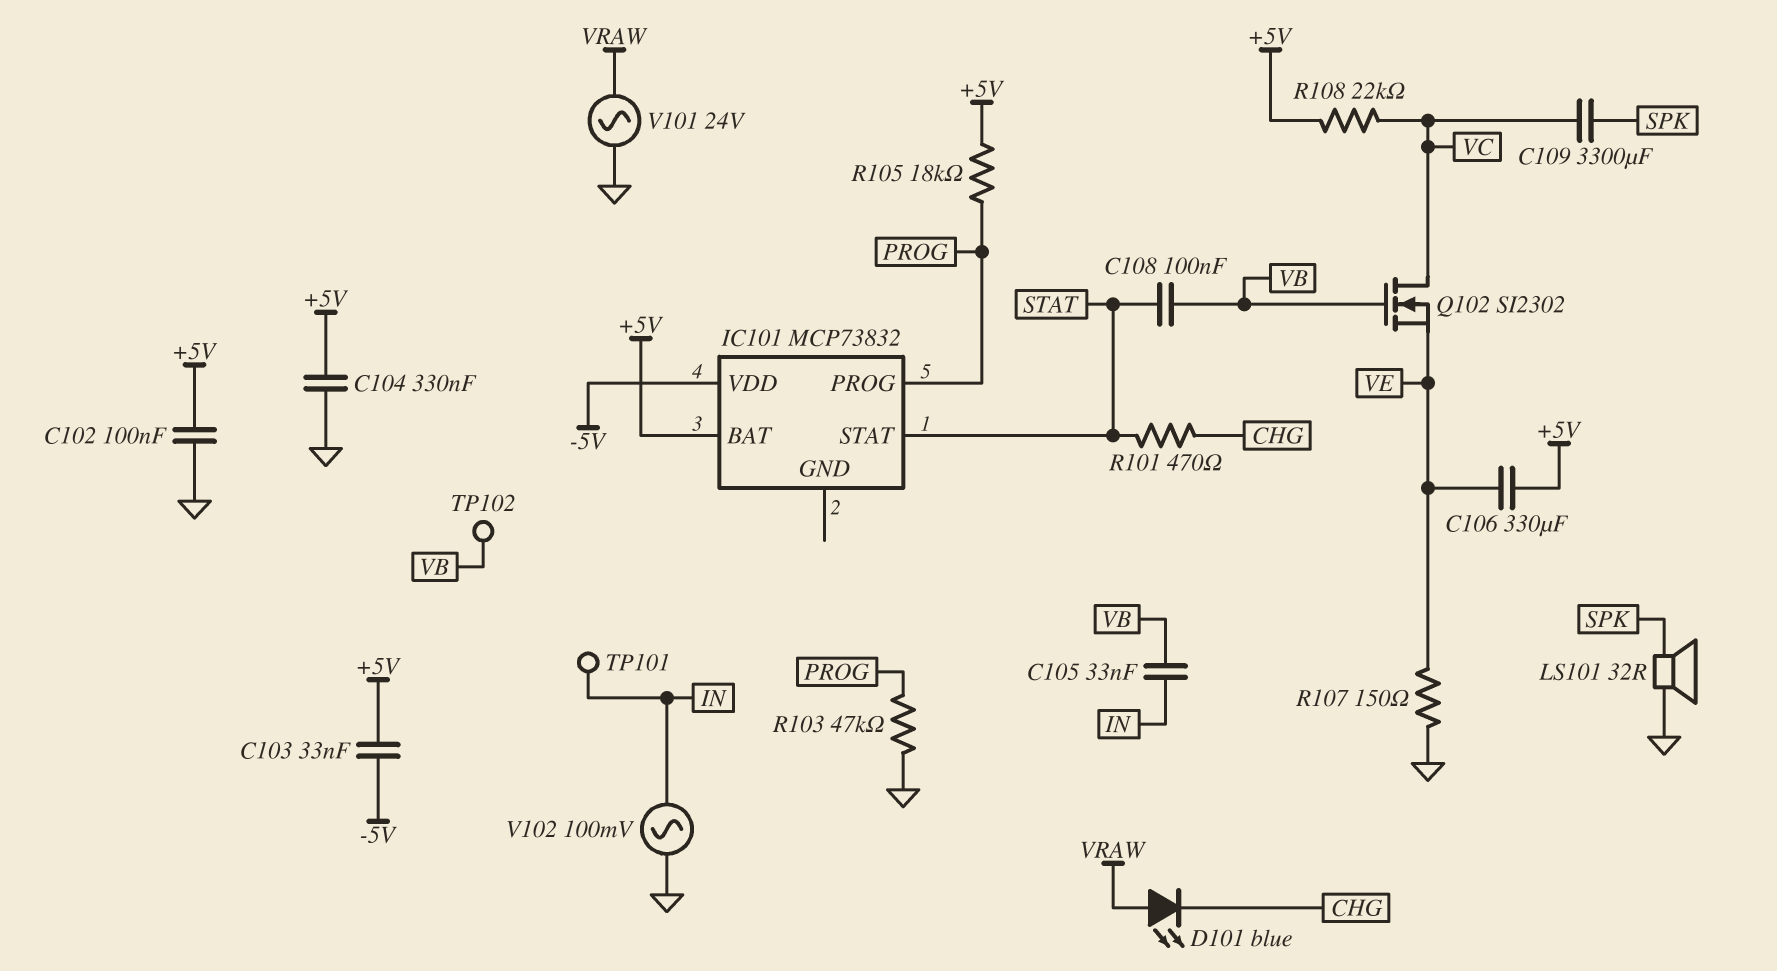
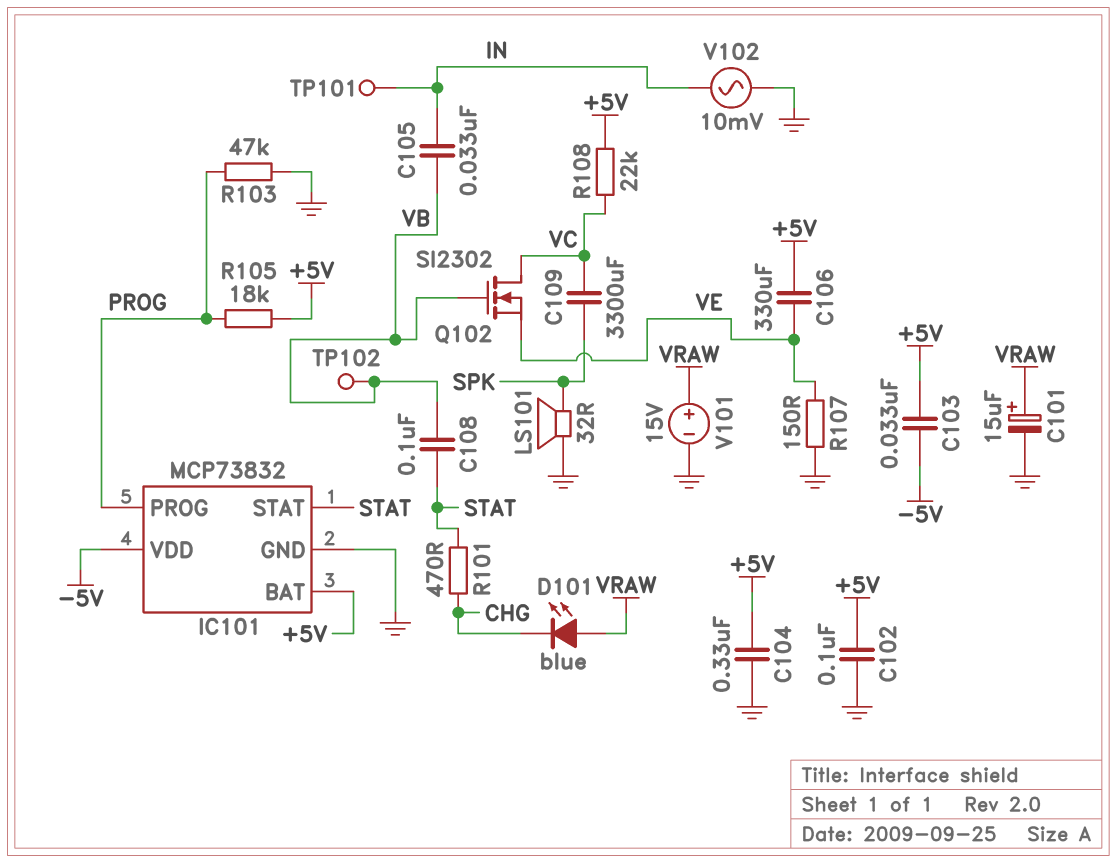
C101: none -> 15uF (plus VRAW, minus GND)
IC101 pin GND: none -> GND
V101: AC 24V (GND, VRAW) -> 15V (plus VRAW, minus GND)
V102: AC 100mV (GND, IN) -> AC 10mV (GND, IN)

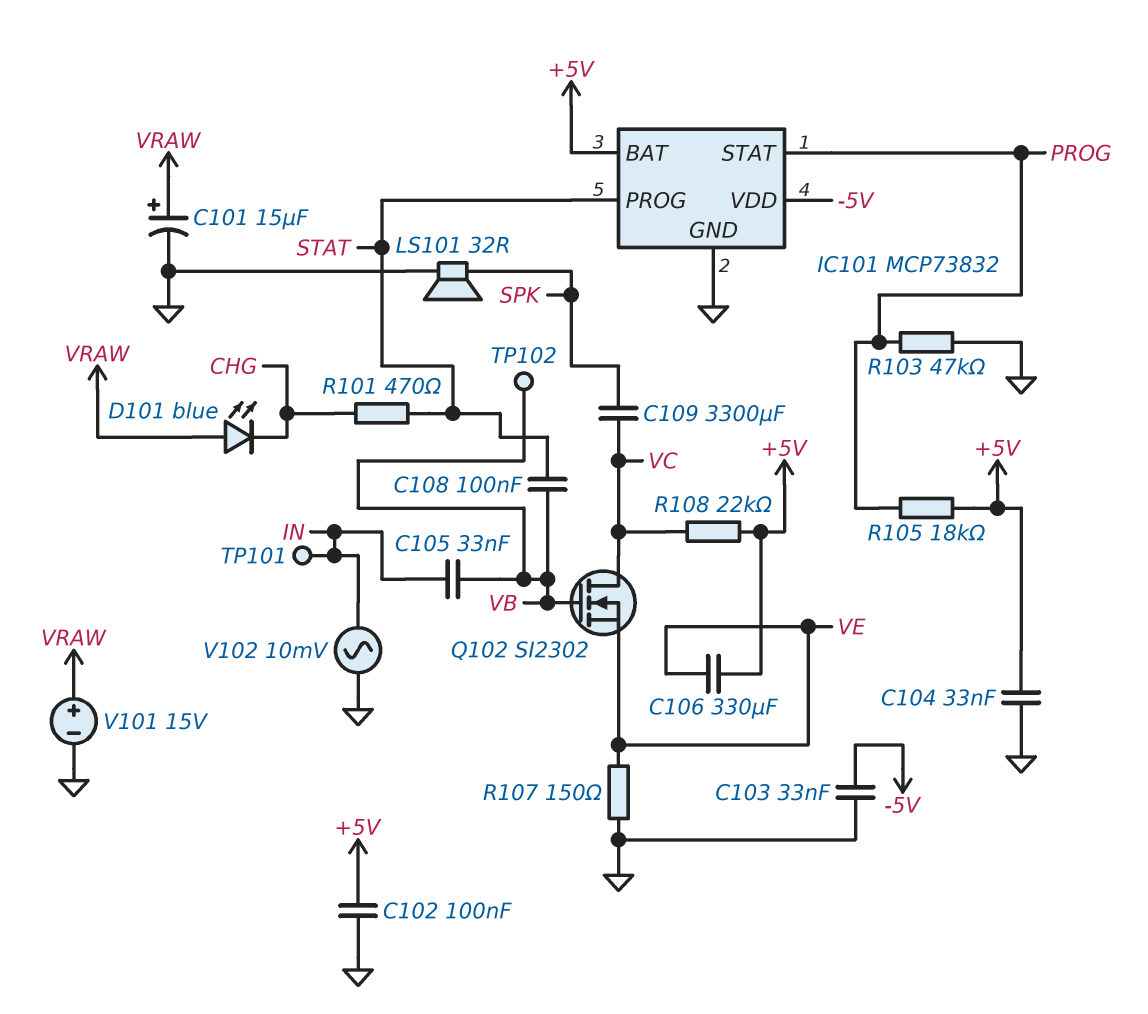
C103: 33nF (+5V, -5V) -> 33nF (-5V, GND)
C104: 330nF (+5V, GND) -> 33nF (+5V, GND)
IC101 pin PROG: PROG -> STAT
IC101 pin STAT: STAT -> PROG

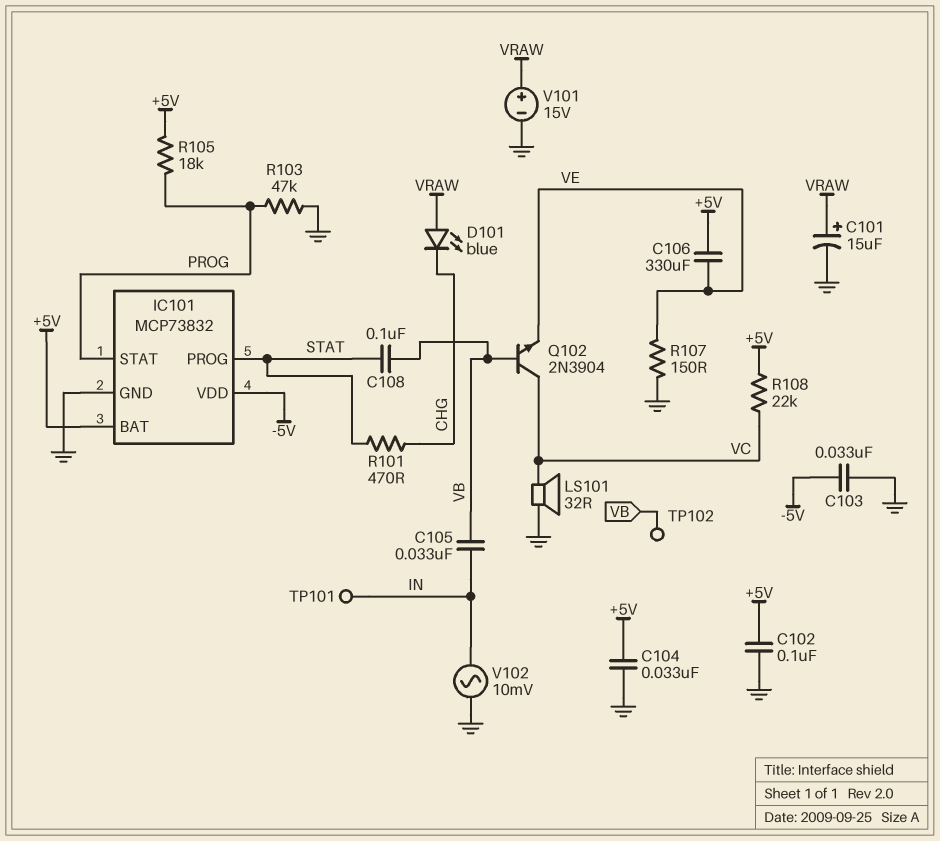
C109: 3300uF (SPK, VC) -> none
LS101: speaker 32R (GND, SPK) -> speaker 32R (GND, VC)
Q102: NMOS SI2302 (G VB, D VC, S VE) -> NPN 2N3904 (B VB, C VC, E VE)

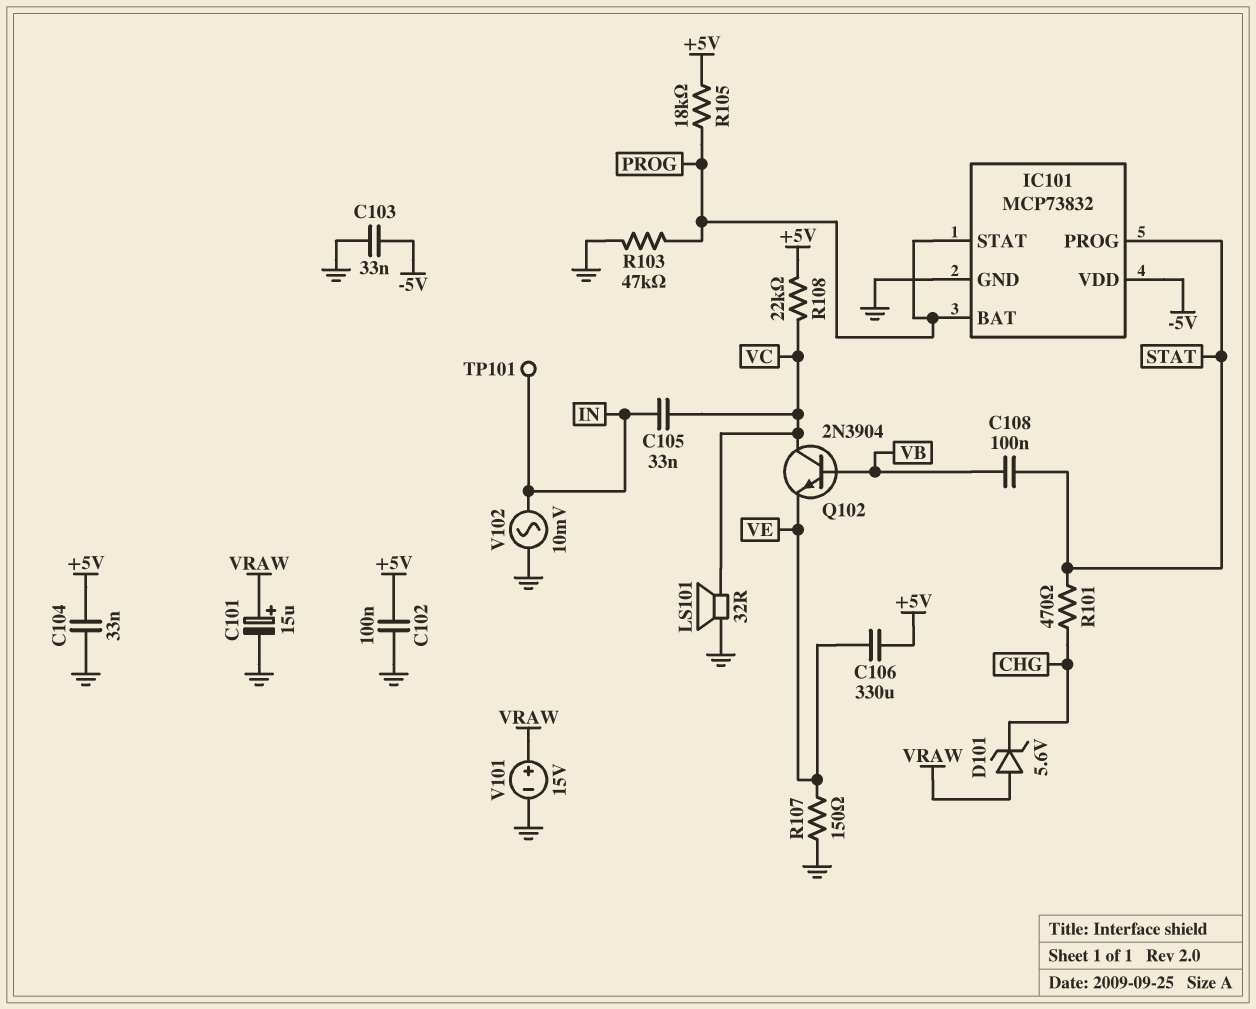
C105: 33nF (IN, VB) -> 33nF (IN, VC)
D101: LED blue (A VRAW, K CHG) -> zener 5.6V (A VRAW, K CHG)
IC101 pin BAT: +5V -> PROG
TP102: test point (VB) -> none

